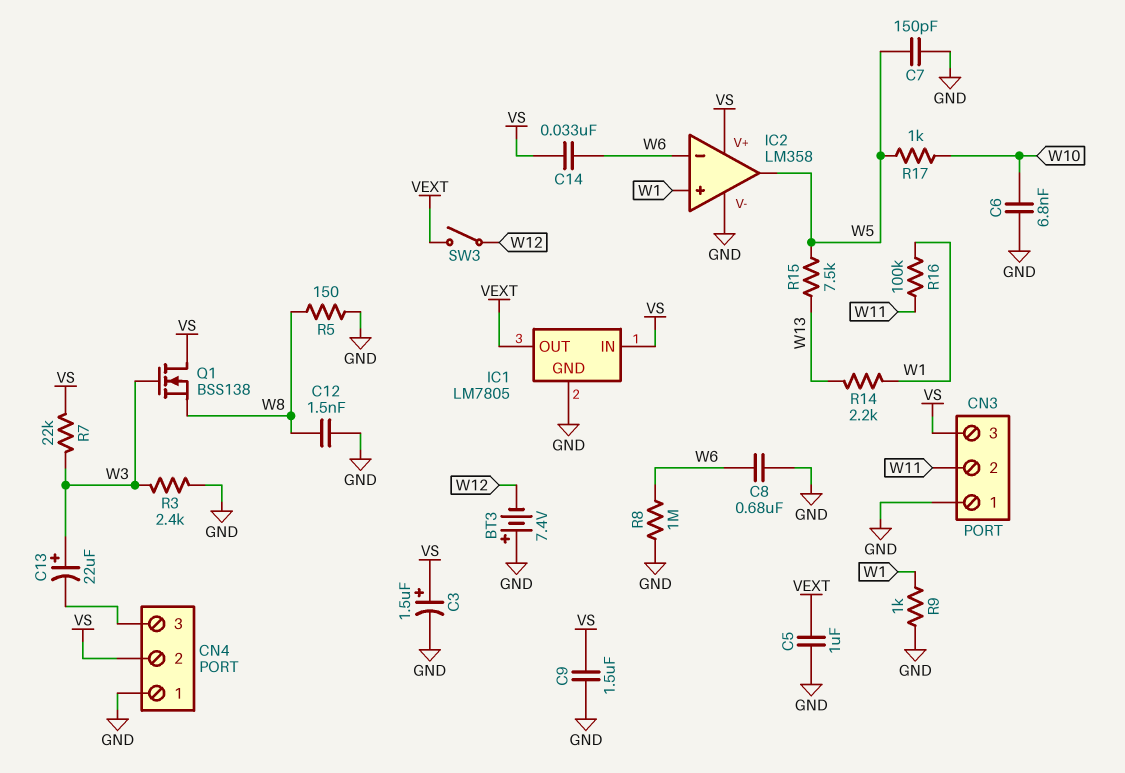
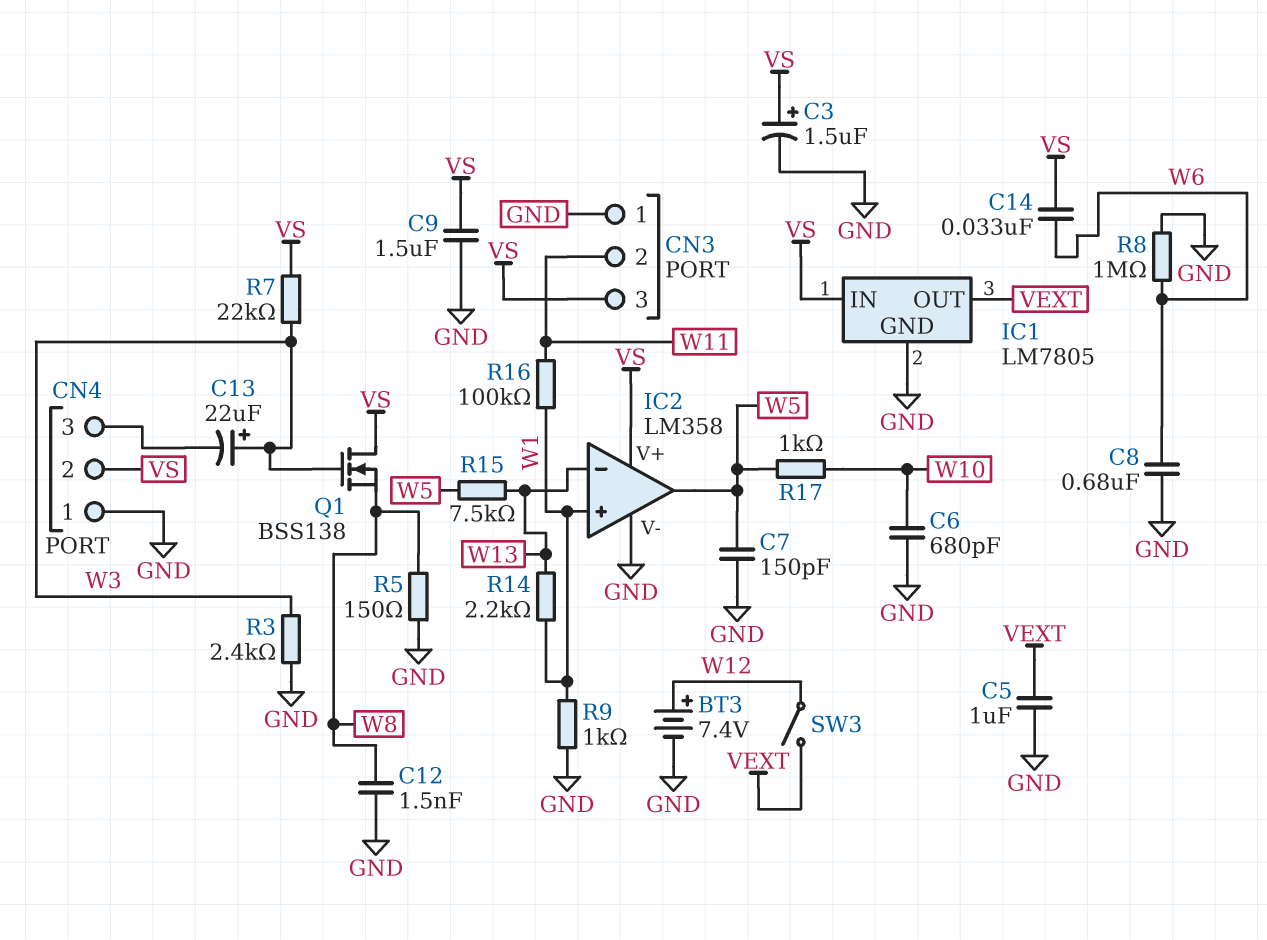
BT3: 7.4V (plus GND, minus W12) -> 7.4V (plus W12, minus GND)
C6: 6.8nF (GND, W10) -> 680pF (GND, W10)
IC2 pin in-: W6 -> W13

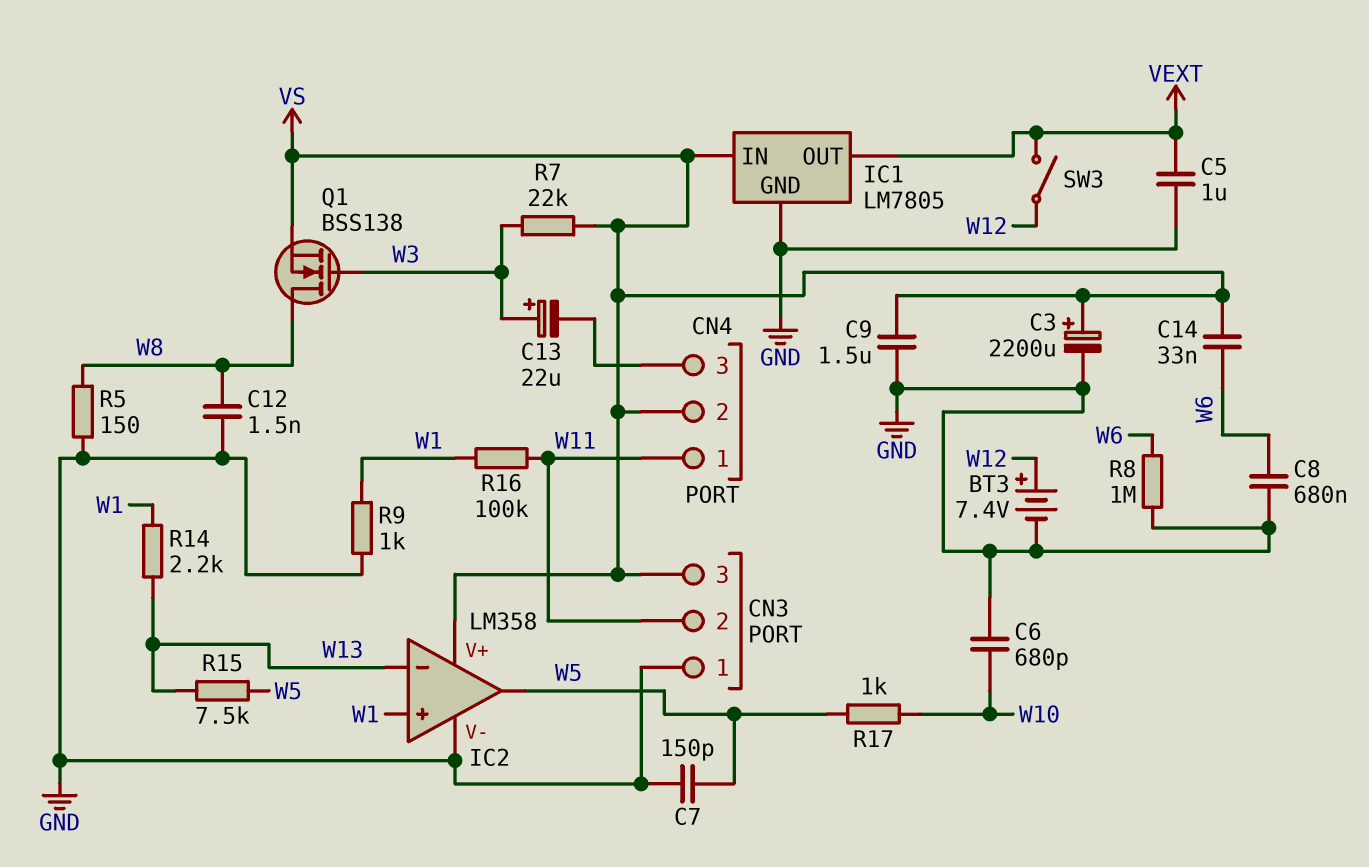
C3: 1.5uF (plus VS, minus GND) -> 2200uF (plus VS, minus GND)
CN4 pin 1: GND -> W11
Q1: NMOS BSS138 (G W3, D VS, S W8) -> NMOS BSS138 (G W3, D W8, S VS)
R3: 2.4k (GND, W3) -> none

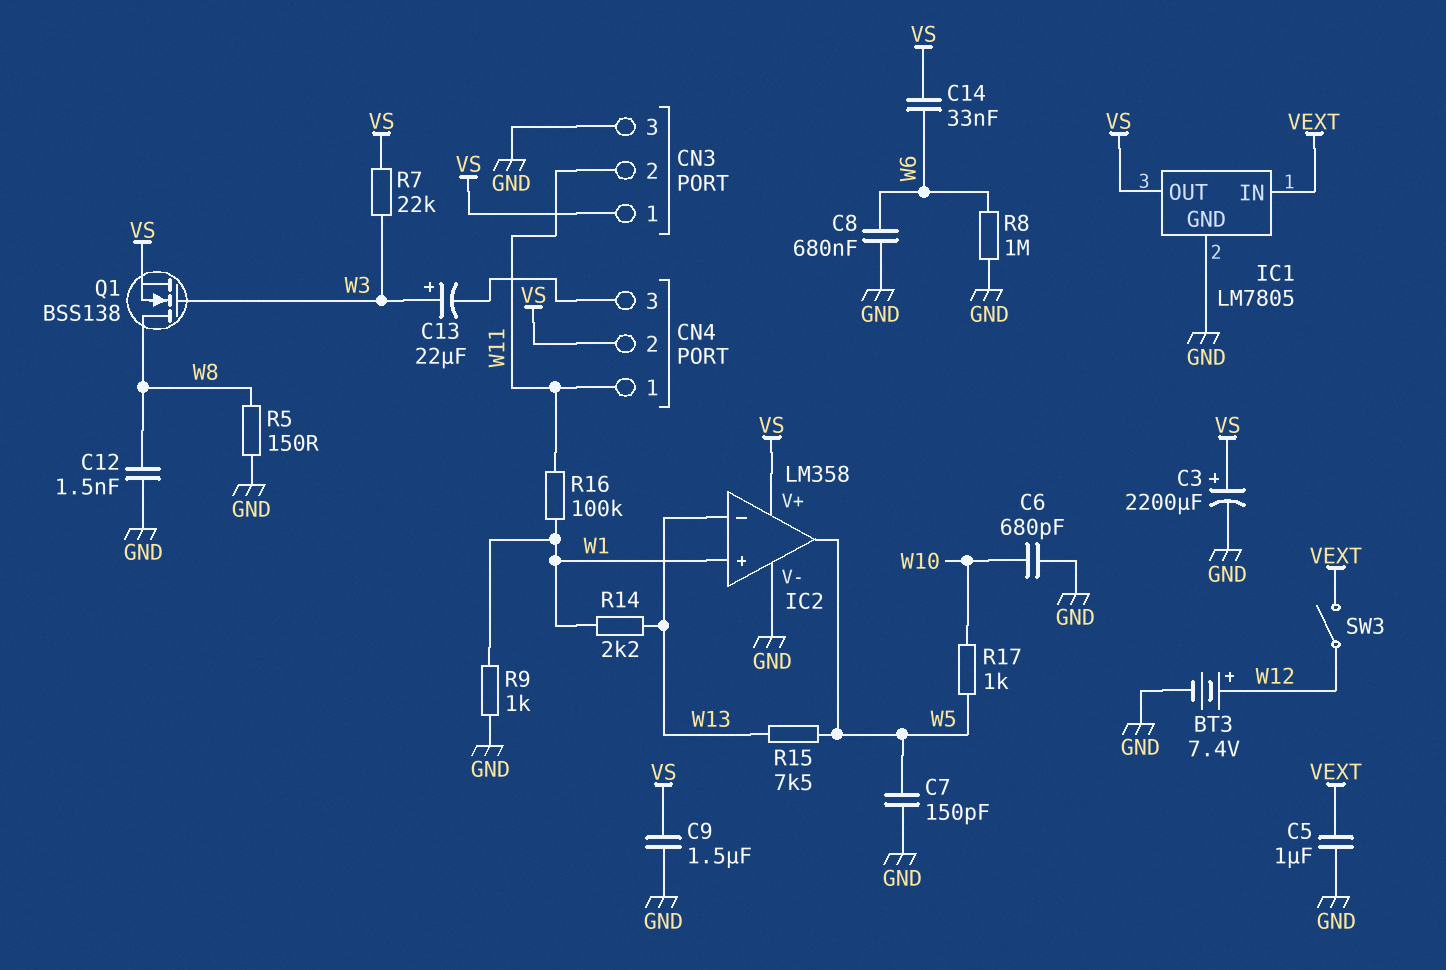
CN3 pin 1: GND -> VS
CN3 pin 3: VS -> GND
IC1 pin IN: VS -> VEXT
IC1 pin OUT: VEXT -> VS

